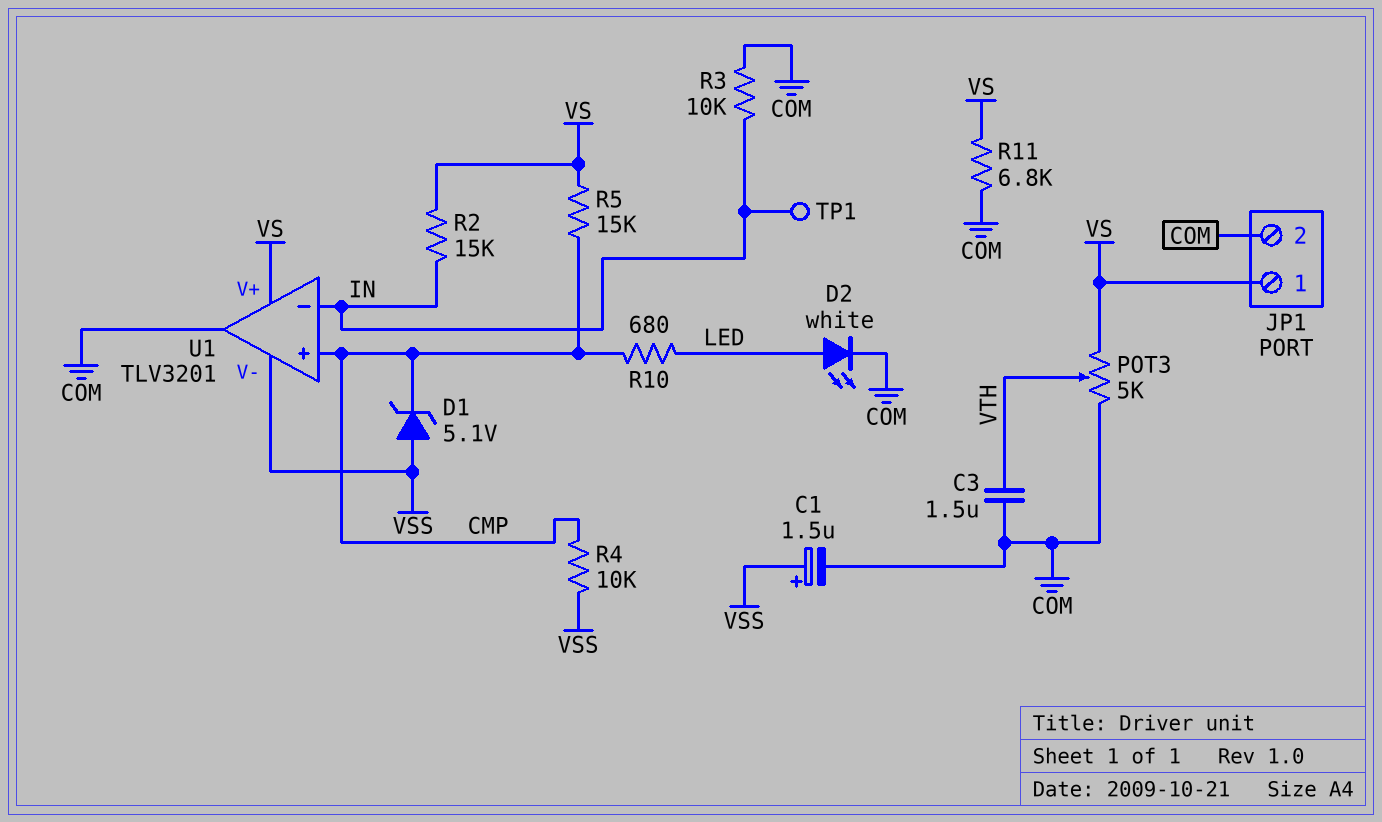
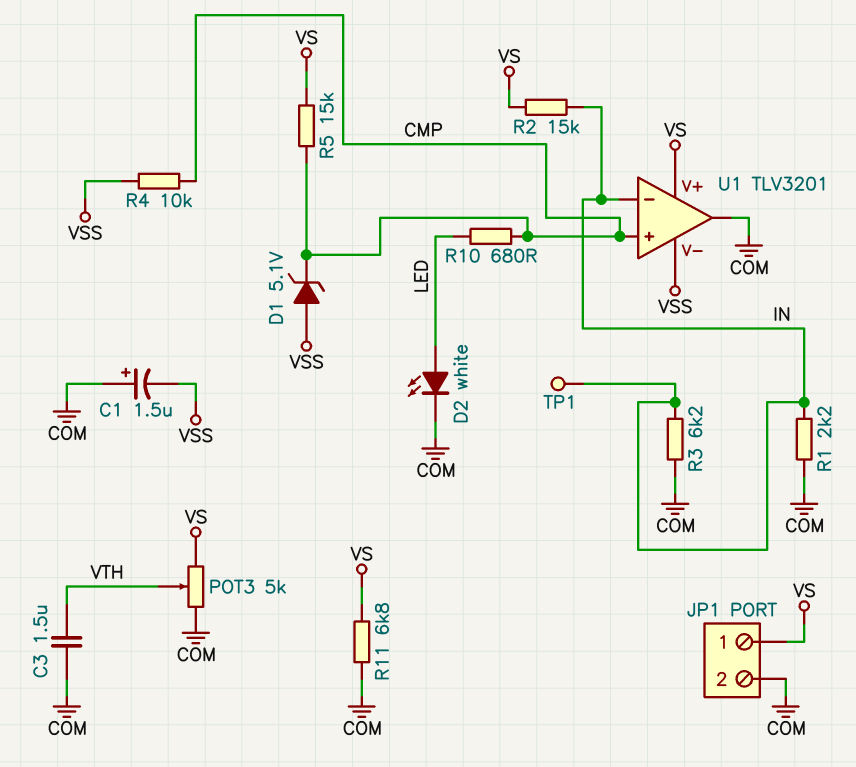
C1: 1.5uF (plus VSS, minus COM) -> 1.5uF (plus COM, minus VSS)
R1: none -> 2.2k (COM, IN)
R3: 10k (COM, IN) -> 6.2k (COM, IN)

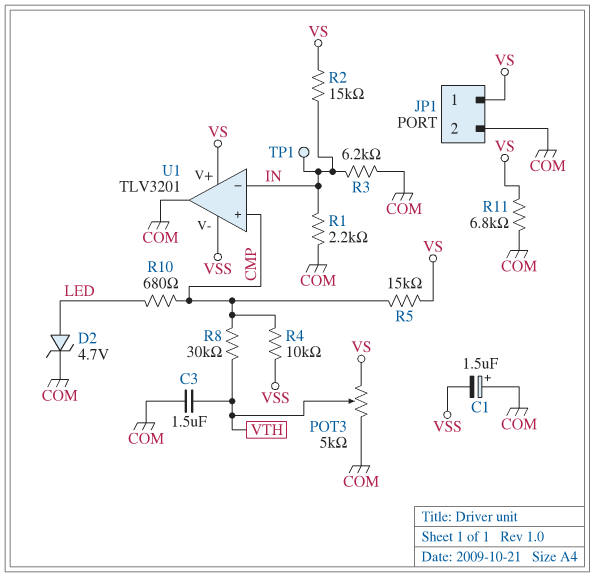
D1: zener 5.1V (A VSS, K CMP) -> none
D2: LED white (A LED, K COM) -> zener 4.7V (A LED, K COM)
R8: none -> 30k (CMP, VTH)

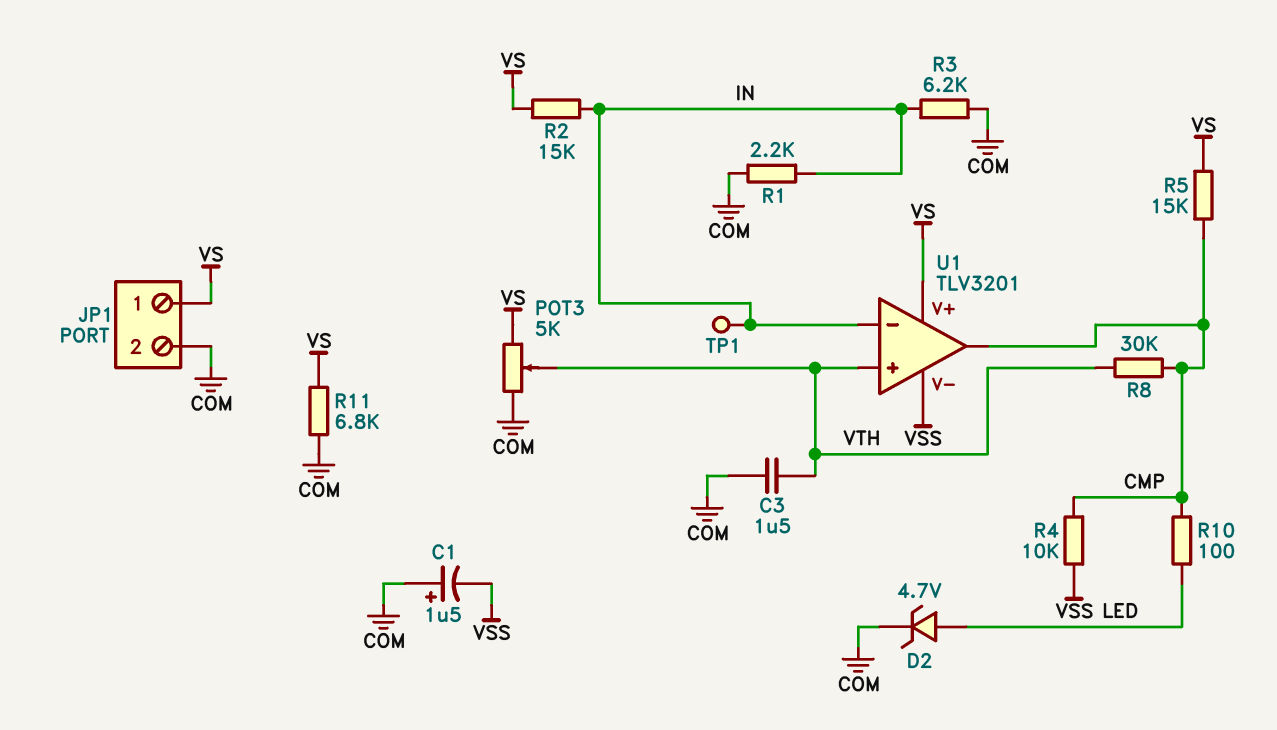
R10: 680 (CMP, LED) -> 100 (CMP, LED)
U1 pin in+: CMP -> VTH
U1 pin out: COM -> CMP

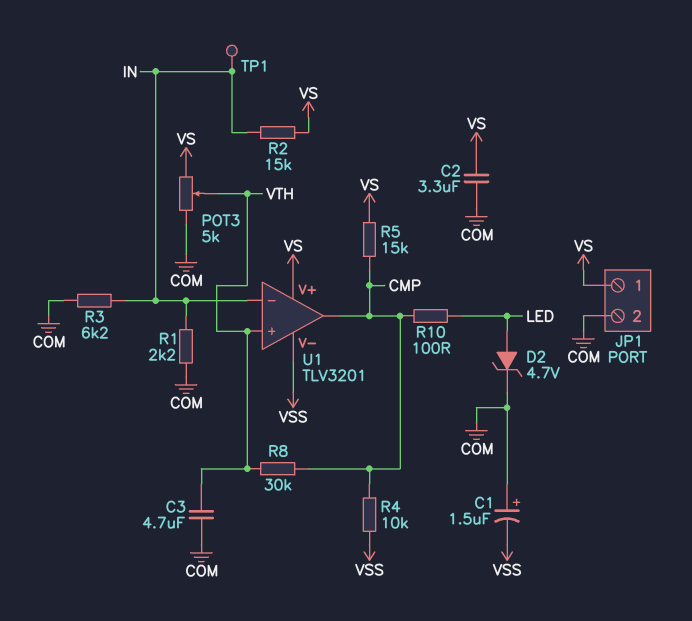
C2: none -> 3.3uF (COM, VS)
C3: 1.5uF (COM, VTH) -> 4.7uF (COM, VTH)
R11: 6.8k (COM, VS) -> none

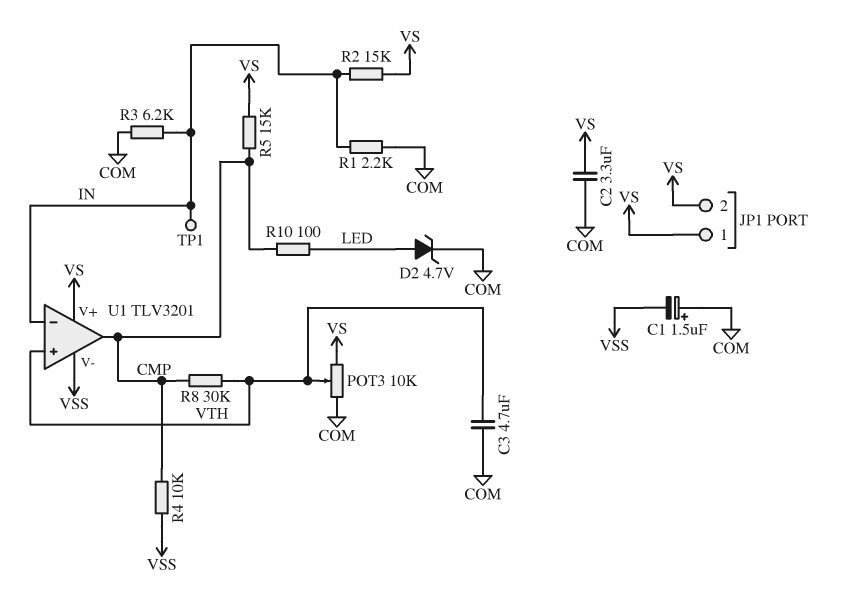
JP1 pin 2: COM -> VS
POT3: 5k (COM, VS, wiper VTH) -> 10k (COM, VS, wiper VTH)

